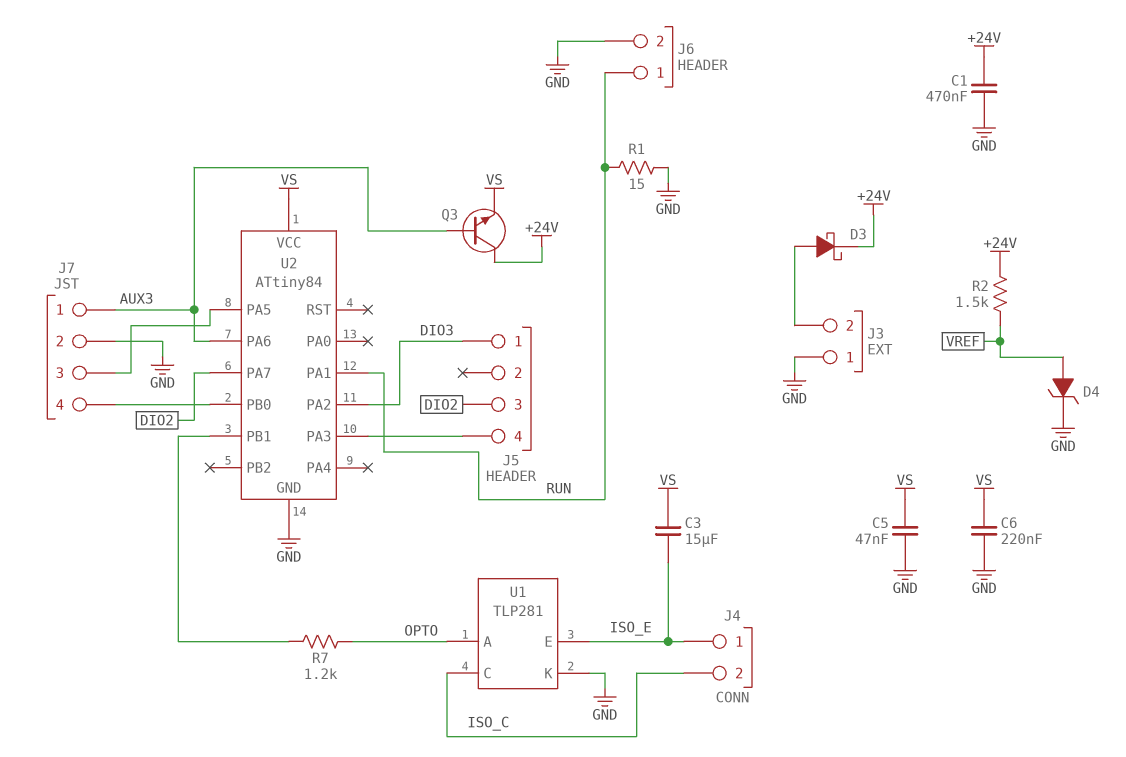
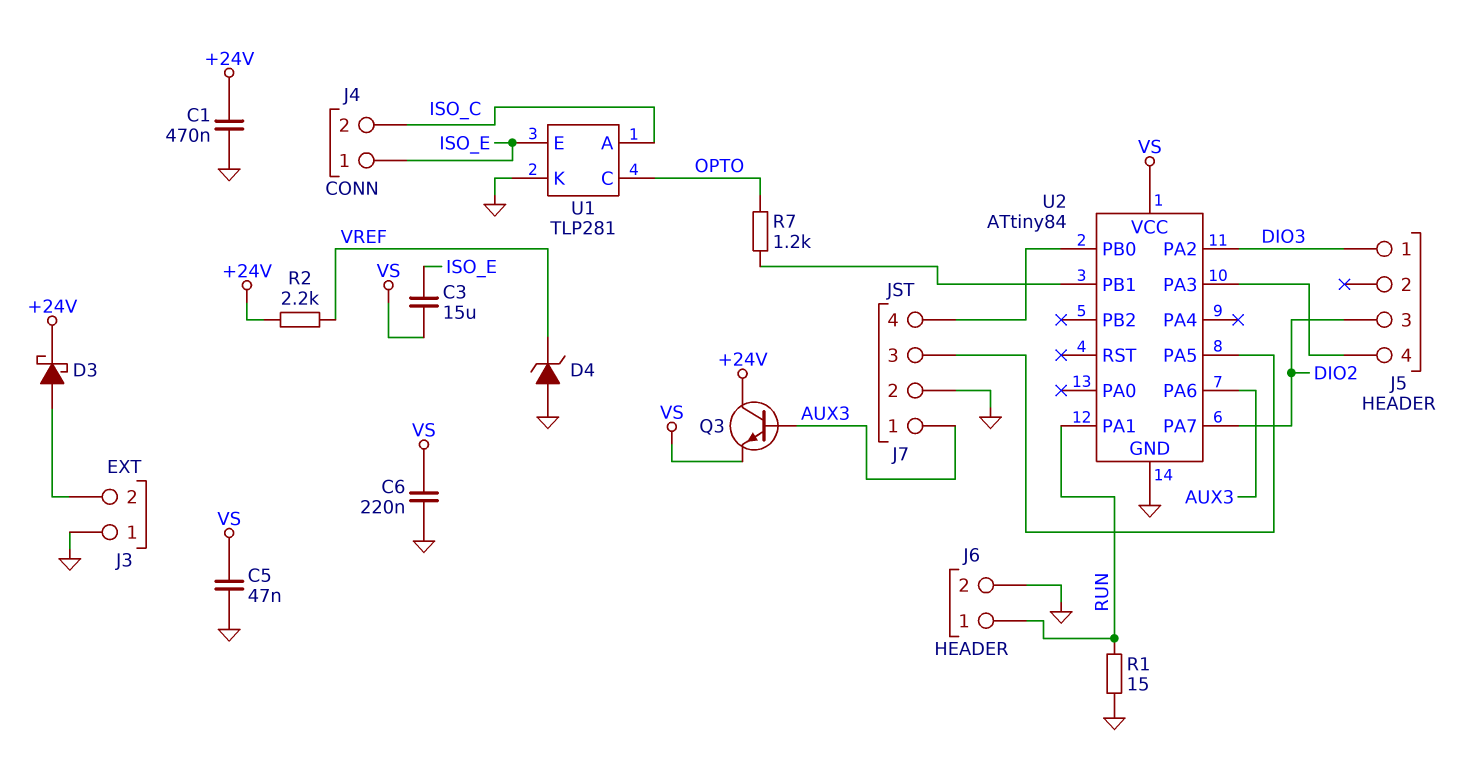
D4: zener (A VREF, K GND) -> zener (A GND, K VREF)
R2: 1.5k (+24V, VREF) -> 2.2k (+24V, VREF)
U1 pin A: OPTO -> ISO_C
U1 pin C: ISO_C -> OPTO

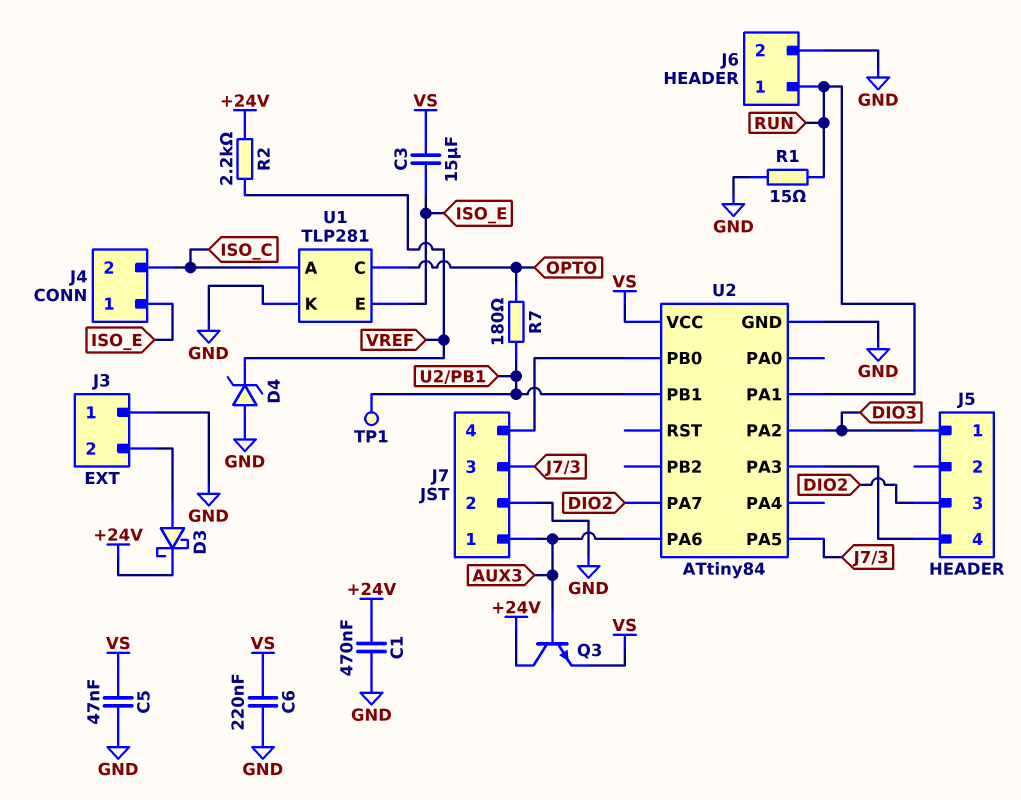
R7: 1.2k (OPTO, U2/PB1) -> 180 (OPTO, U2/PB1)
TP1: none -> test point (U2/PB1)

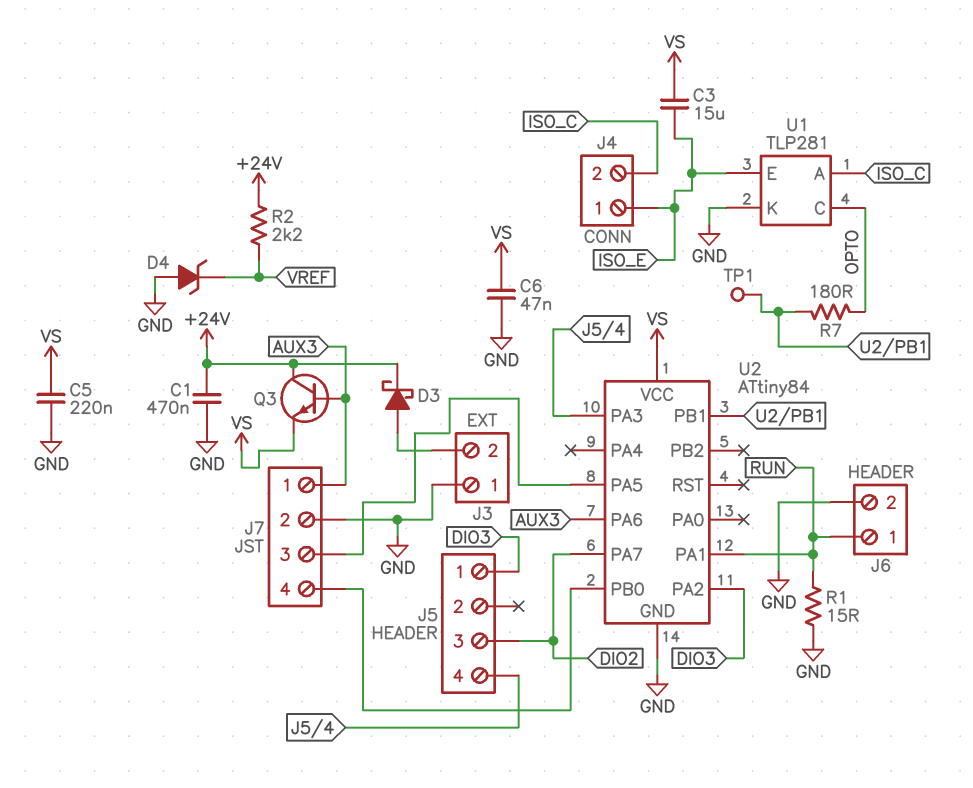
C5: 47nF (GND, VS) -> 220nF (GND, VS)
C6: 220nF (GND, VS) -> 47nF (GND, VS)

